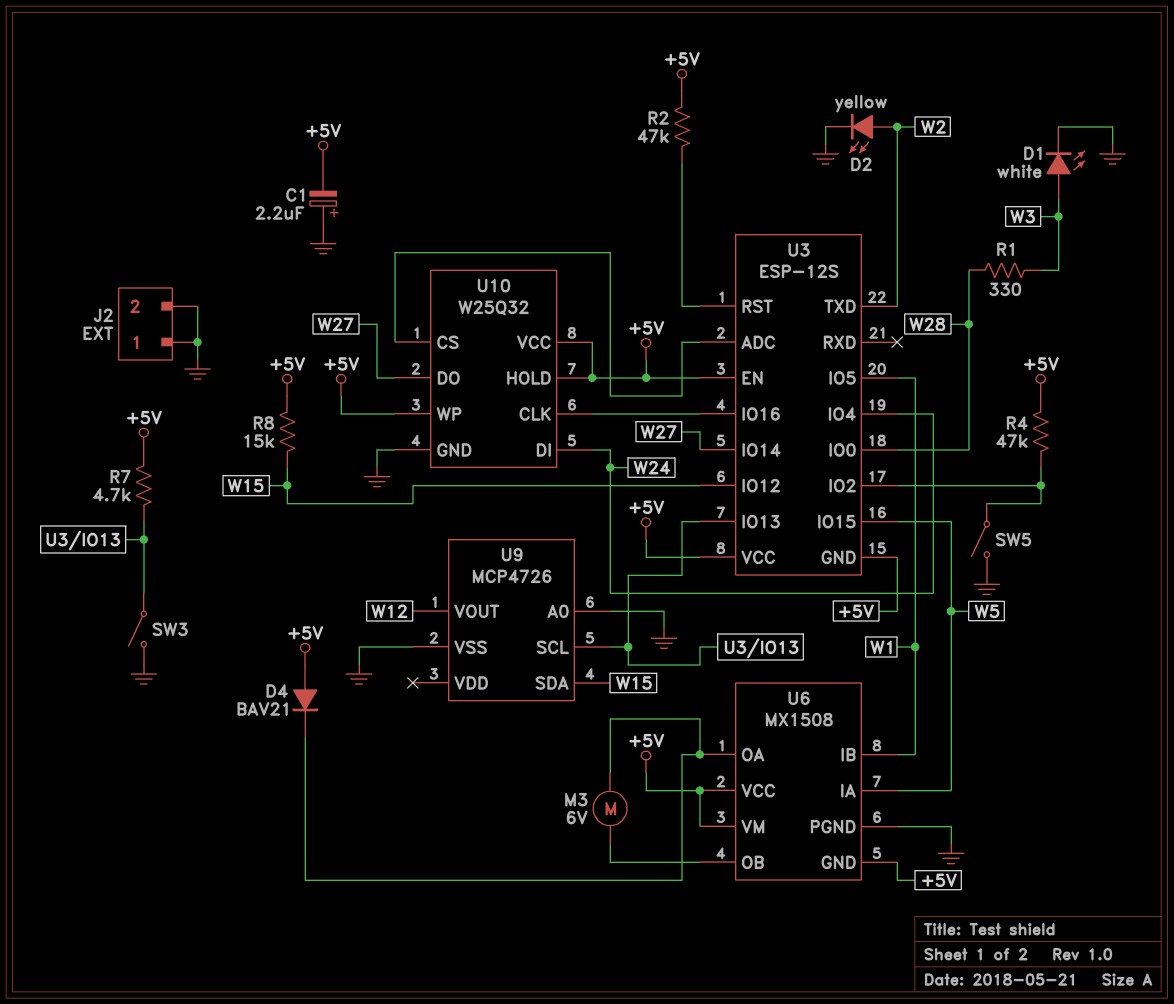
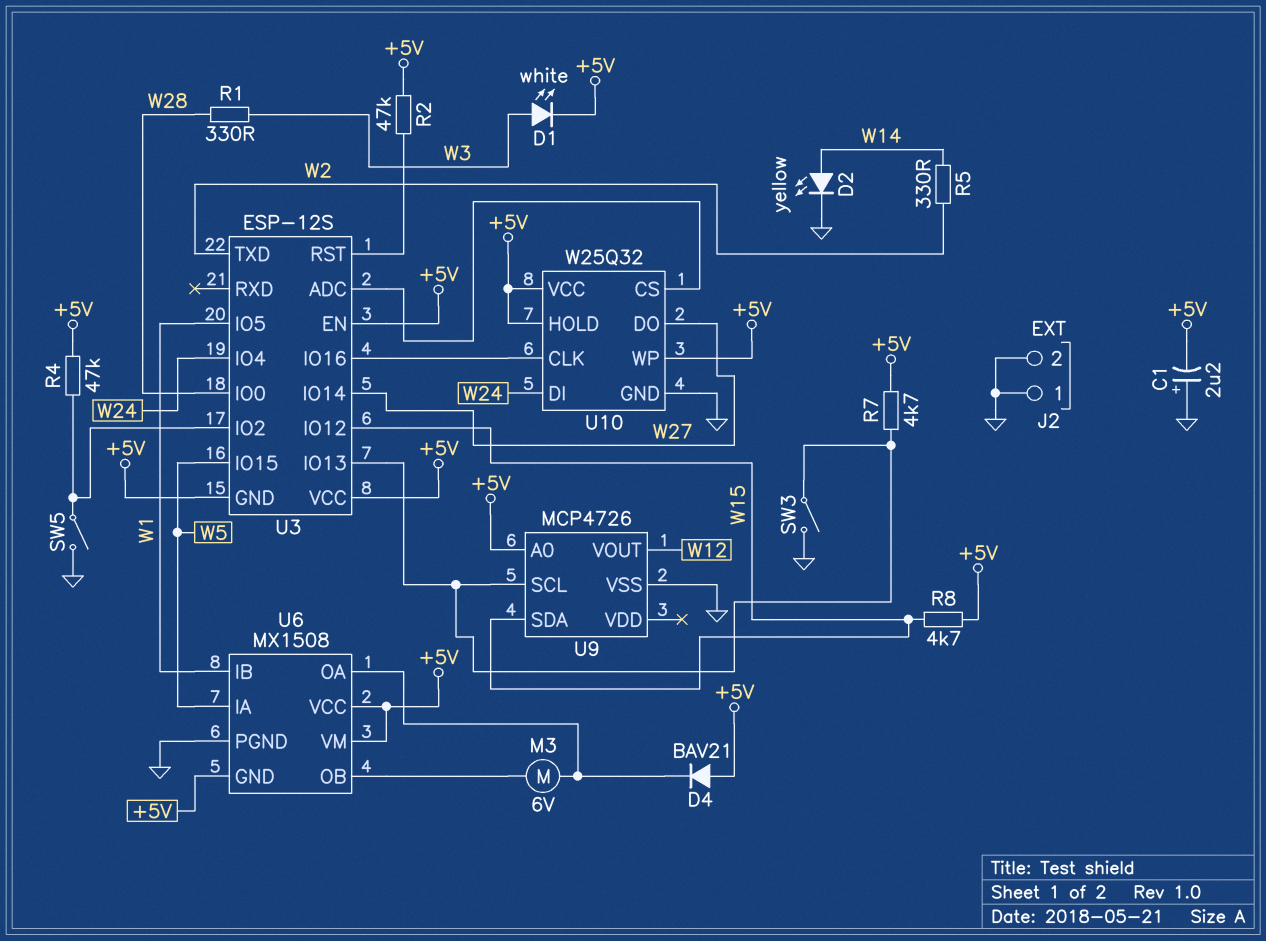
D1: LED white (A W3, K GND) -> LED white (A W3, K +5V)
D2: LED yellow (A W2, K GND) -> LED yellow (A W14, K GND)
R5: none -> 330 (W2, W14)
R8: 15k (+5V, W15) -> 4.7k (+5V, W15)
U9 pin A0: GND -> +5V

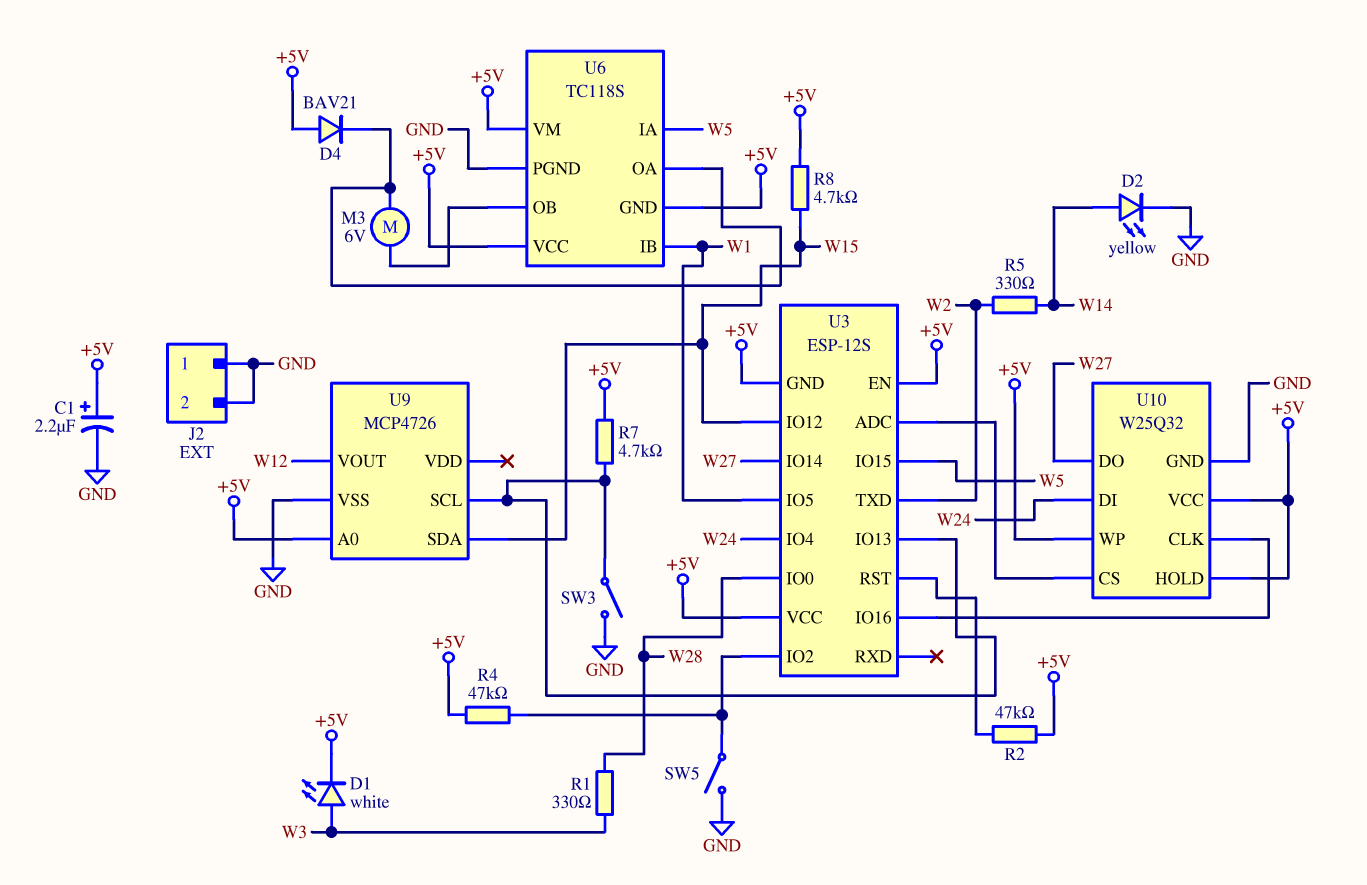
C1: 2.2uF (plus GND, minus +5V) -> 2.2uF (plus +5V, minus GND)
U6: MX1508 -> TC118S

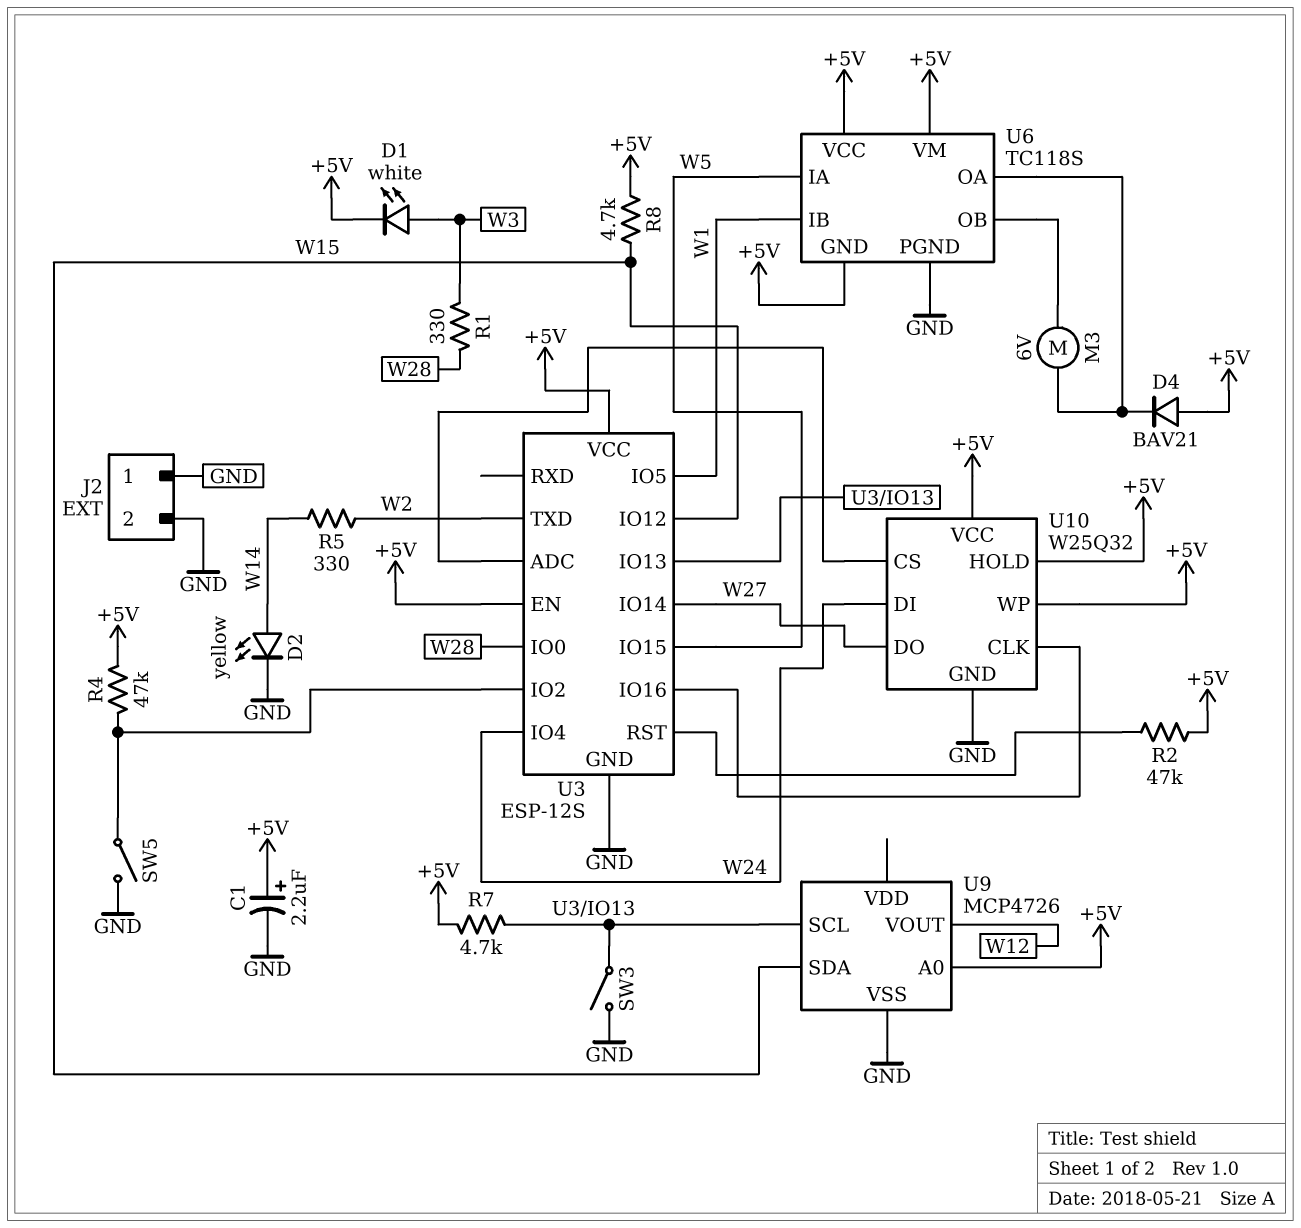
U3 pin GND: +5V -> GND

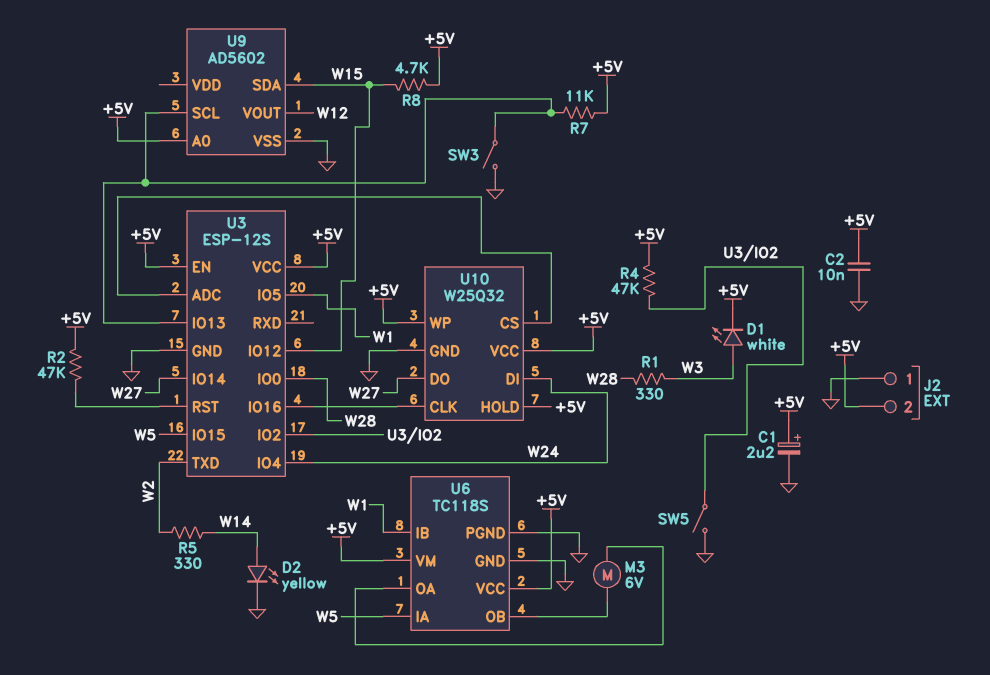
C2: none -> 10nF (+5V, GND)
D4: diode BAV21 (A +5V, K U6/OA) -> none
J2 pin 2: GND -> +5V
R7: 4.7k (+5V, U3/IO13) -> 11k (+5V, U3/IO13)
U6 pin GND: +5V -> GND
U9: MCP4726 -> AD5602

